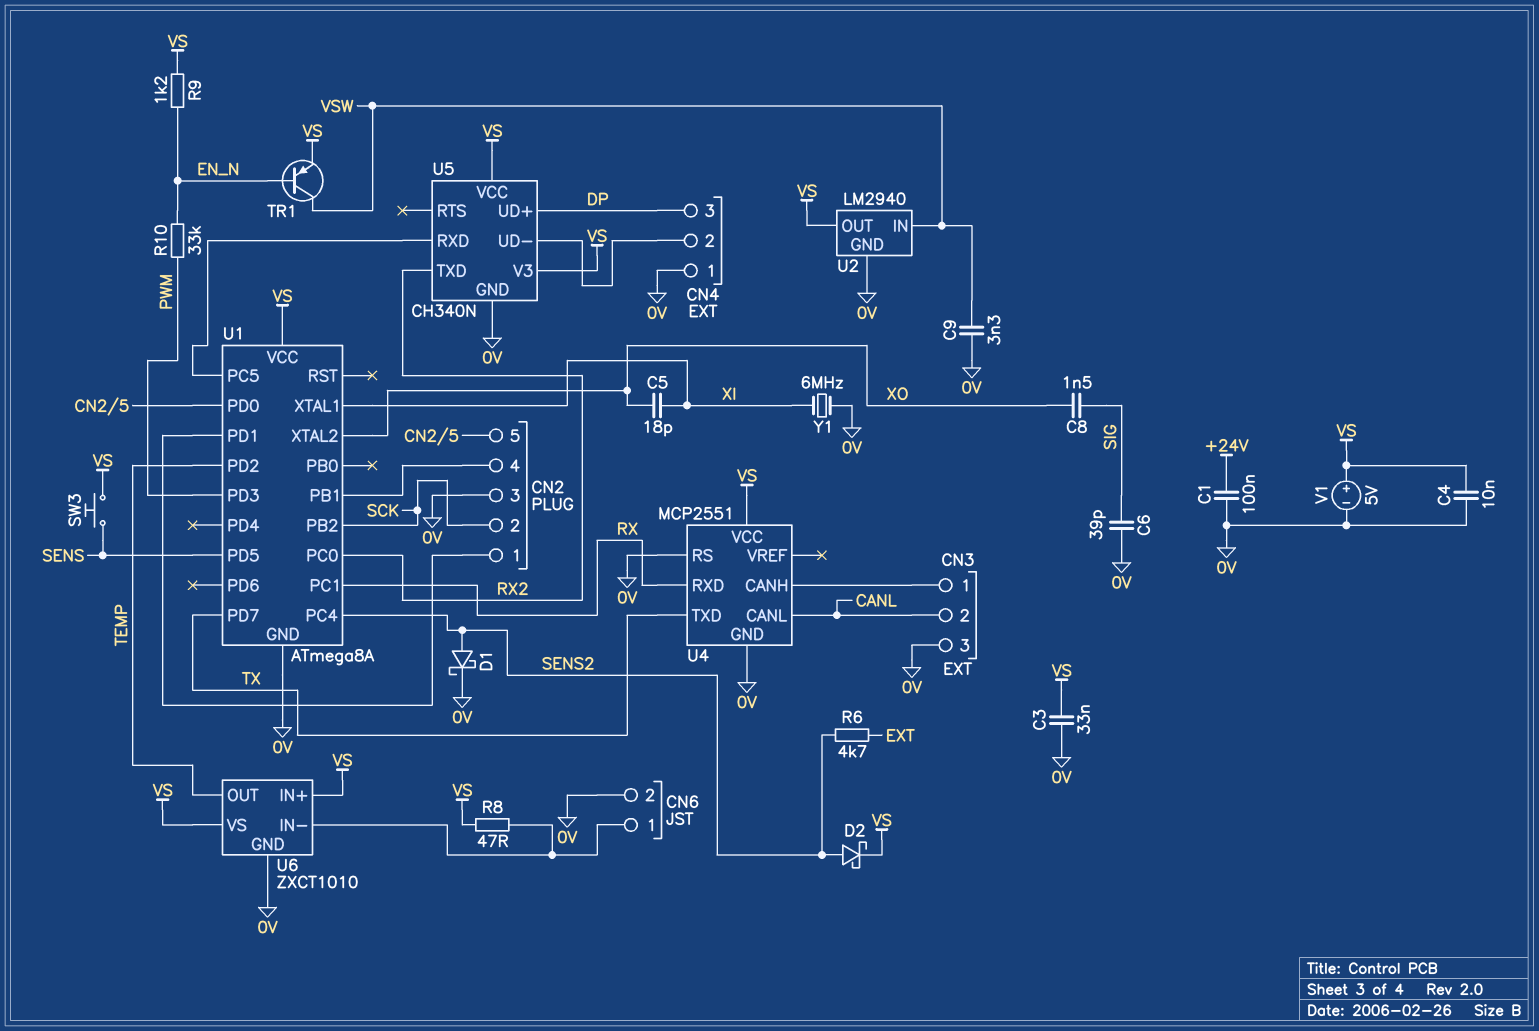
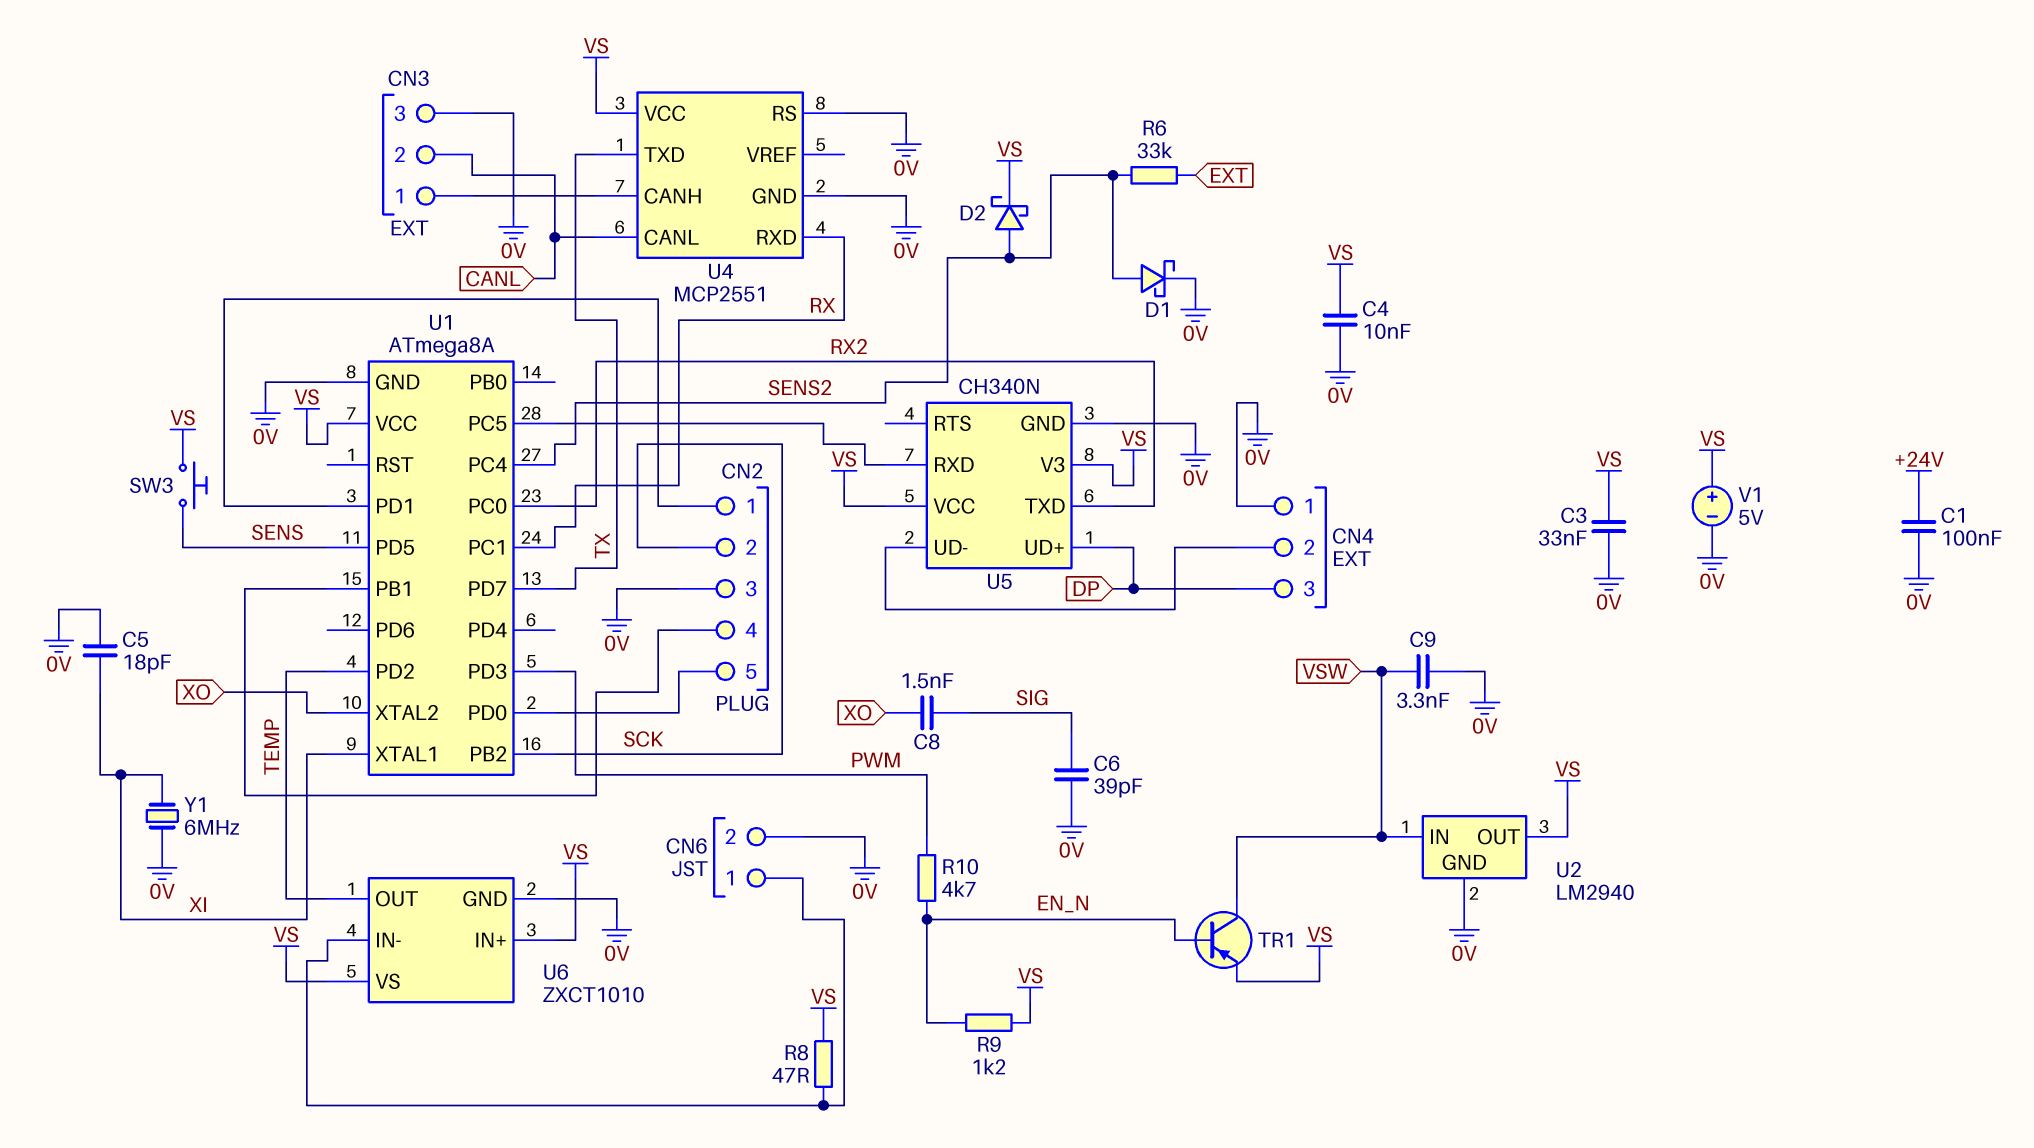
C5: 18pF (XI, XO) -> 18pF (0V, XI)
R6: 4.7k (EXT, SENS2) -> 33k (EXT, SENS2)
R10: 33k (EN_N, PWM) -> 4.7k (EN_N, PWM)

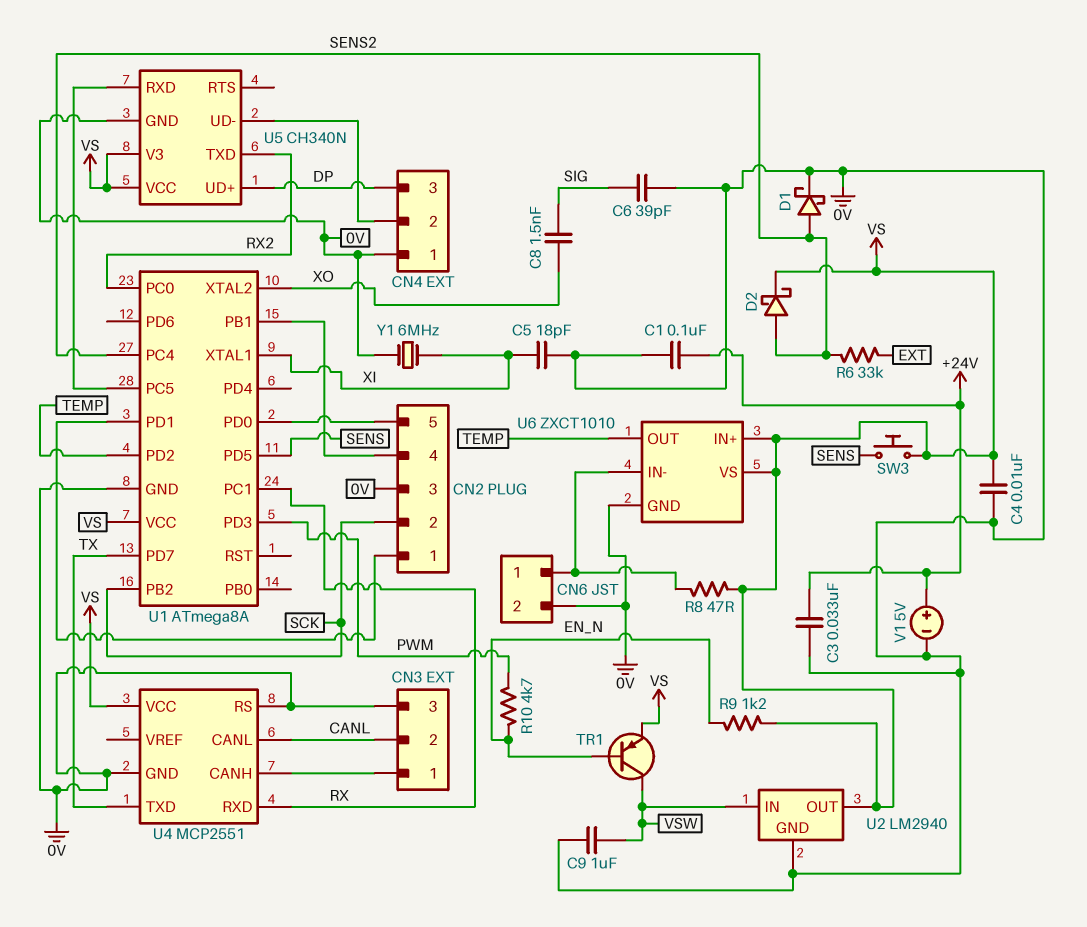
C3: 33nF (0V, VS) -> 33nF (+24V, 0V)
C9: 3.3nF (0V, VSW) -> 1uF (0V, VSW)
V1: 5V (plus VS, minus 0V) -> 5V (plus +24V, minus 0V)

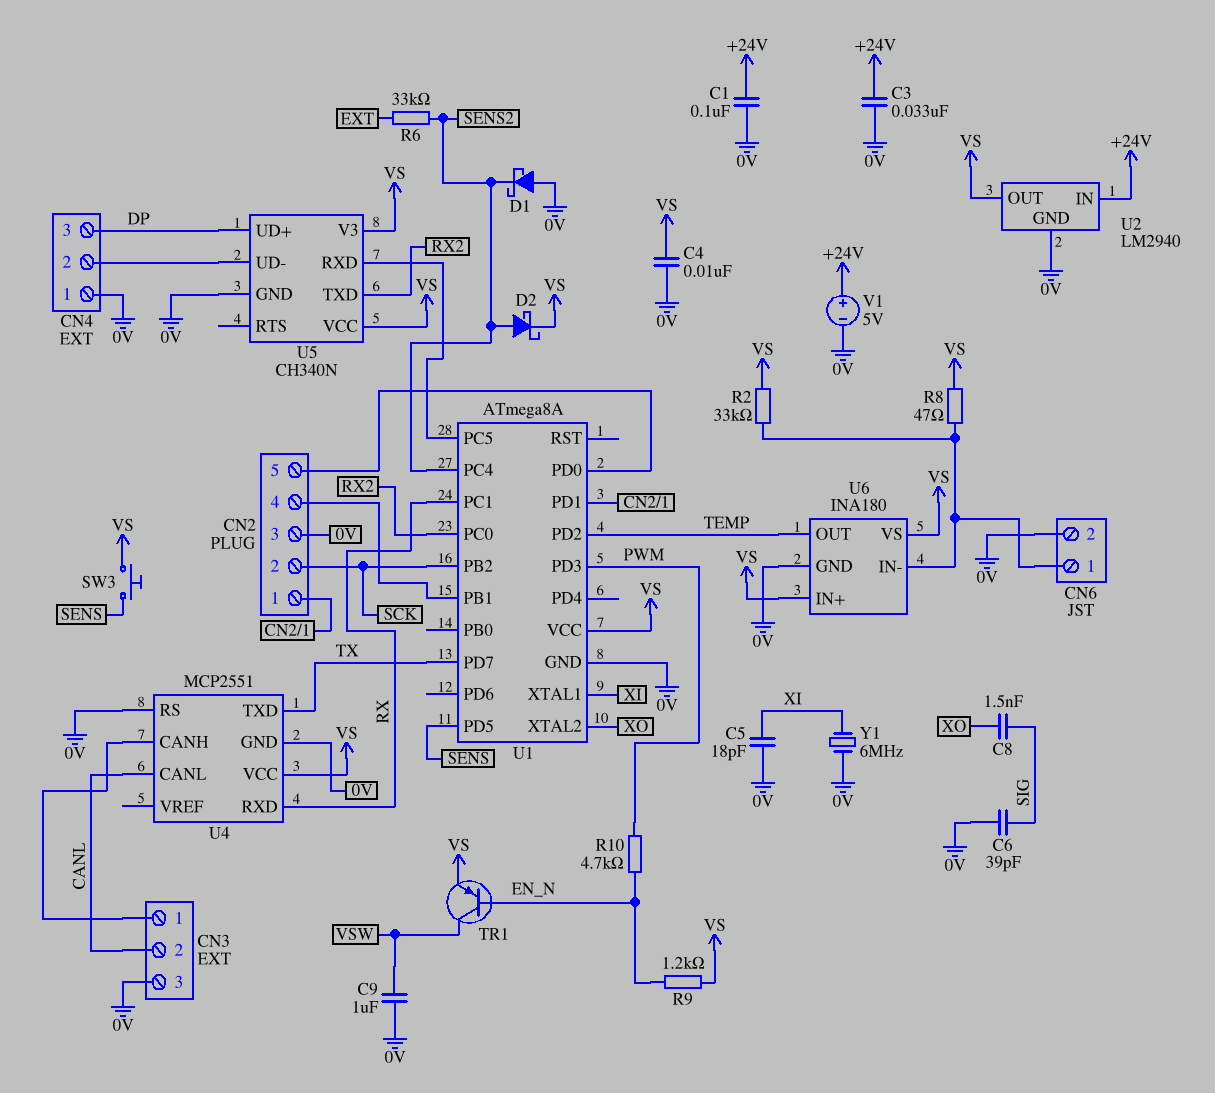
D1: schottky (A SENS2, K 0V) -> schottky (A 0V, K SENS2)
R2: none -> 33k (CN6/1, VS)
U2 pin IN: VSW -> +24V
U6: ZXCT1010 -> INA180

